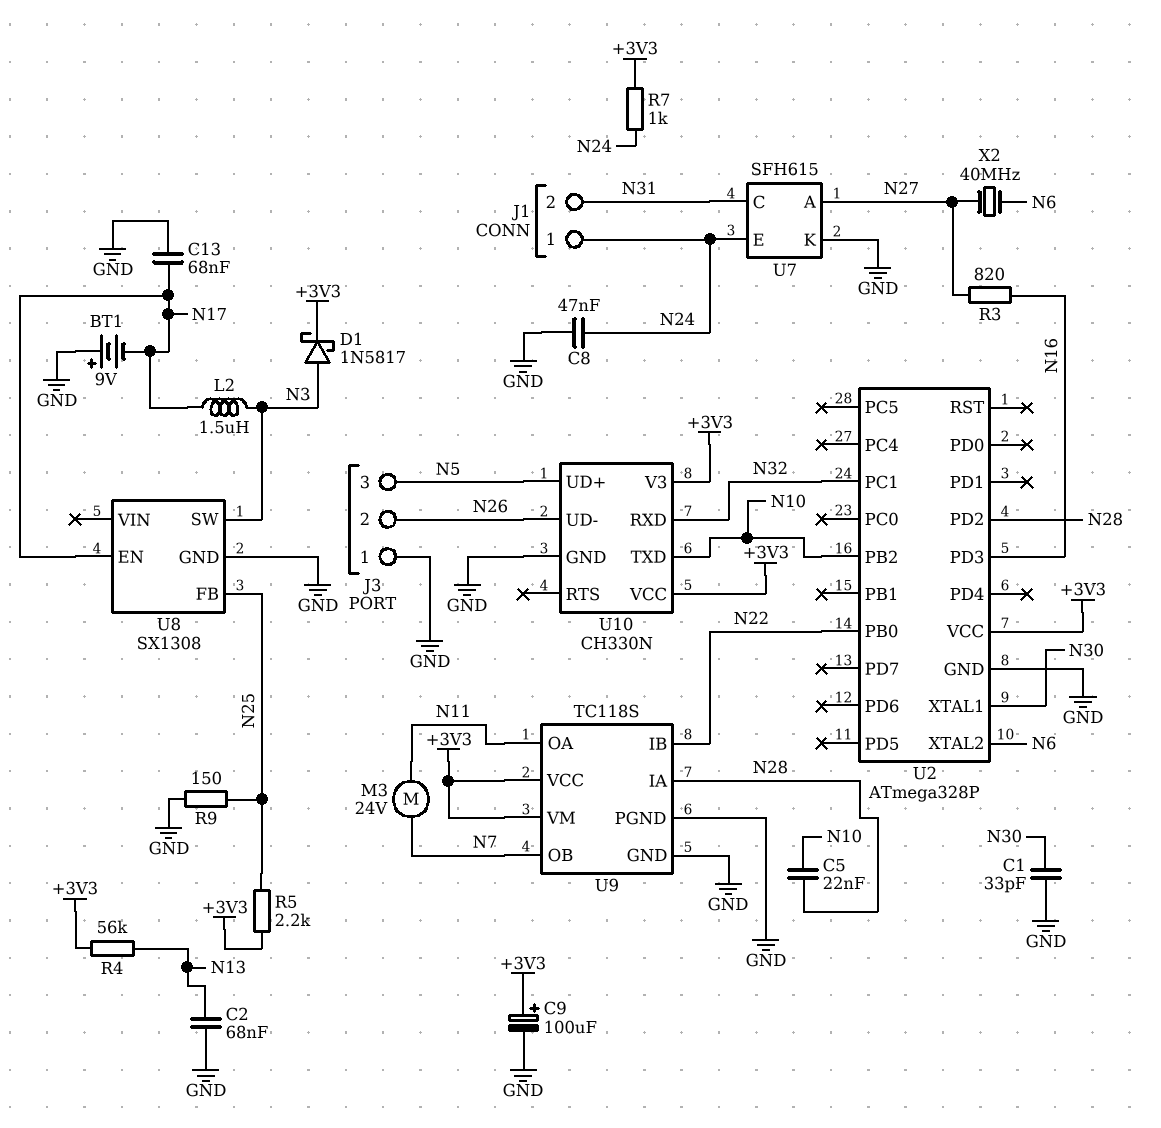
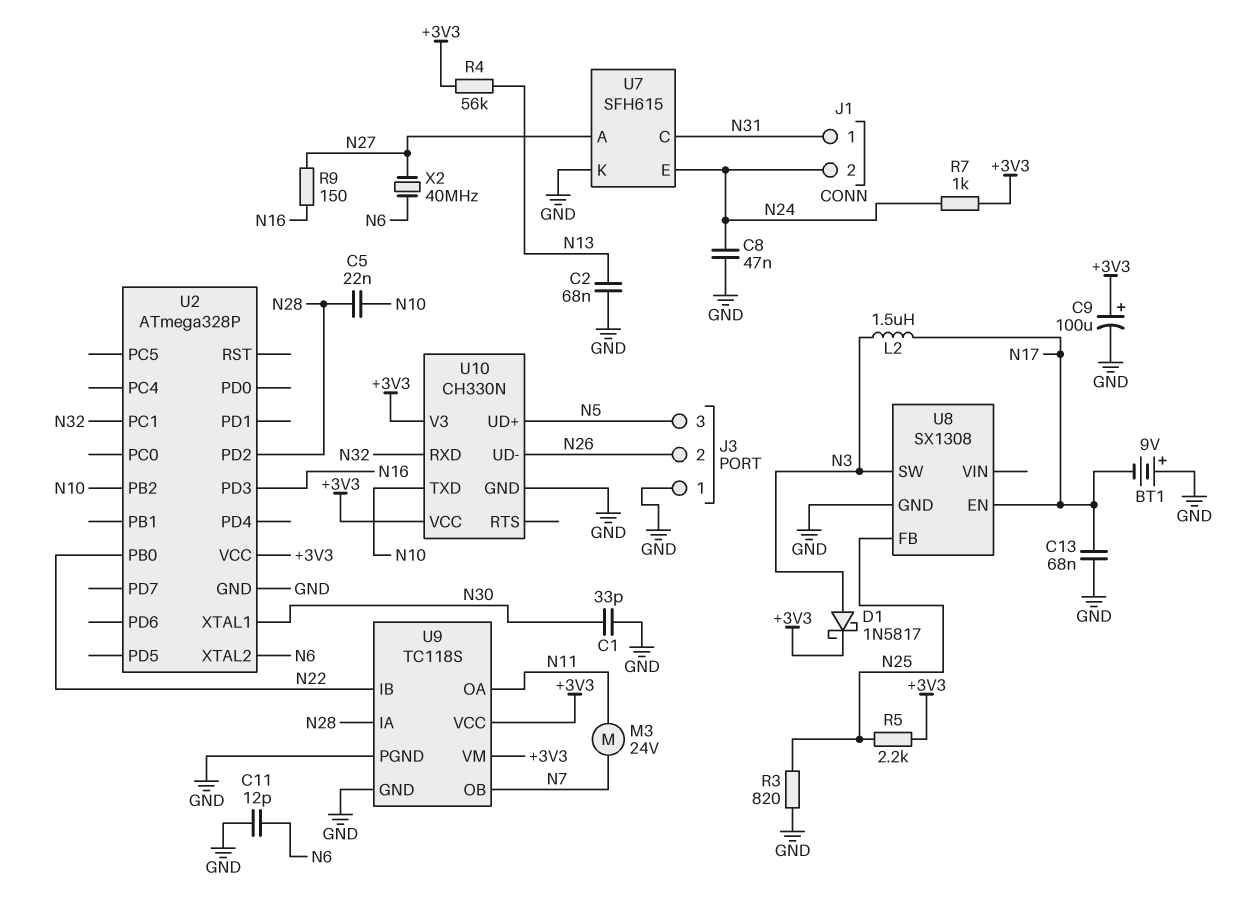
C11: none -> 12pF (GND, N6)
J1 pin 1: N24 -> N31
J1 pin 2: N31 -> N24
R3: 820 (N16, N27) -> 820 (GND, N25)
R9: 150 (GND, N25) -> 150 (N16, N27)

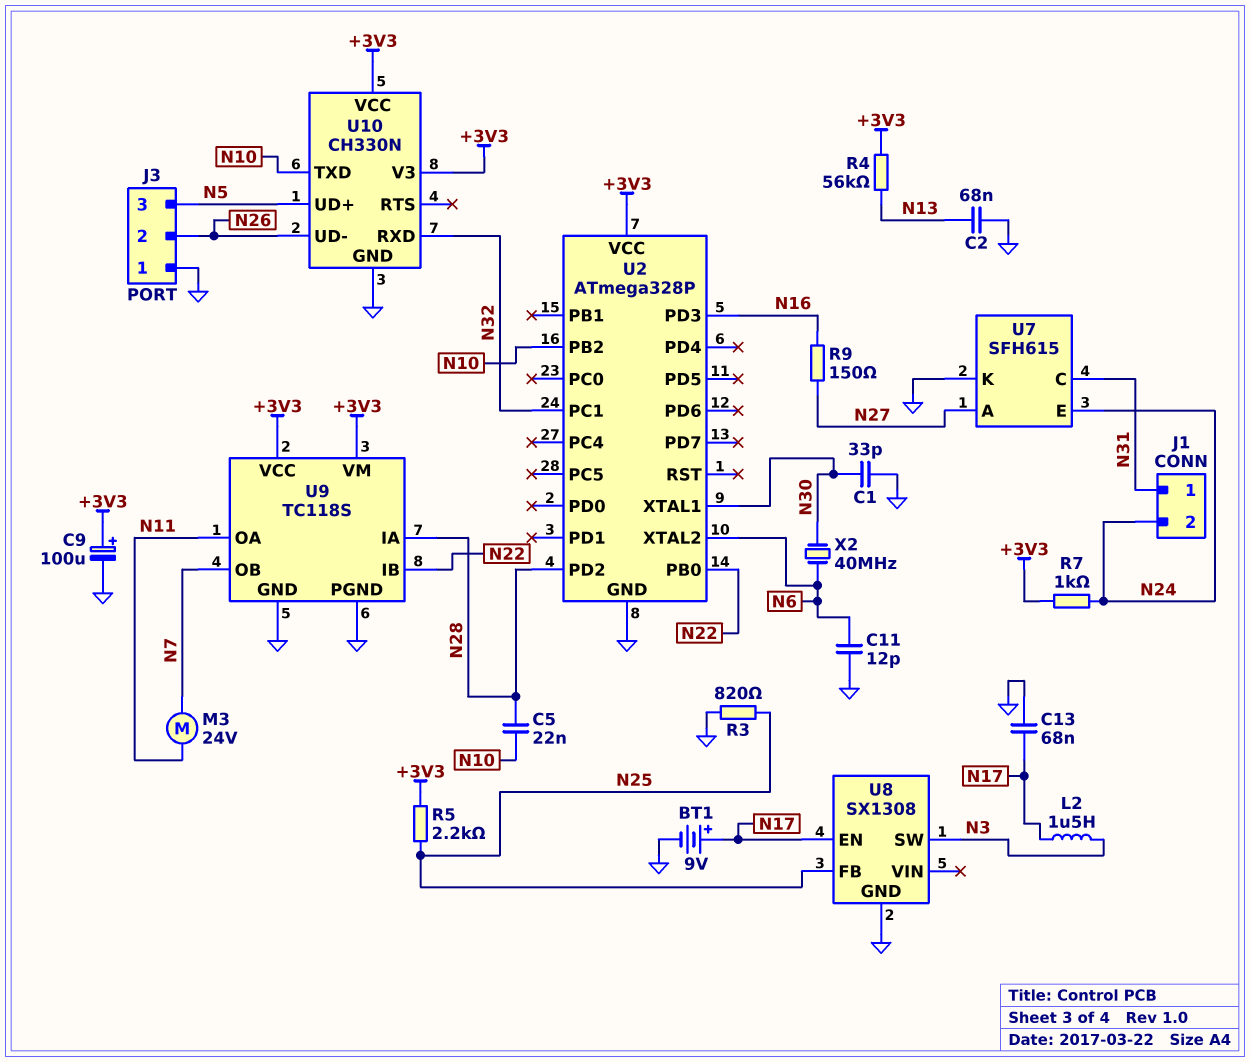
BT1: 9V (plus GND, minus N17) -> 9V (plus N17, minus GND)
C8: 47nF (GND, N24) -> none
D1: schottky 1N5817 (A N3, K +3V3) -> none
X2: 40MHz (N6, N27) -> 40MHz (N6, N30)

